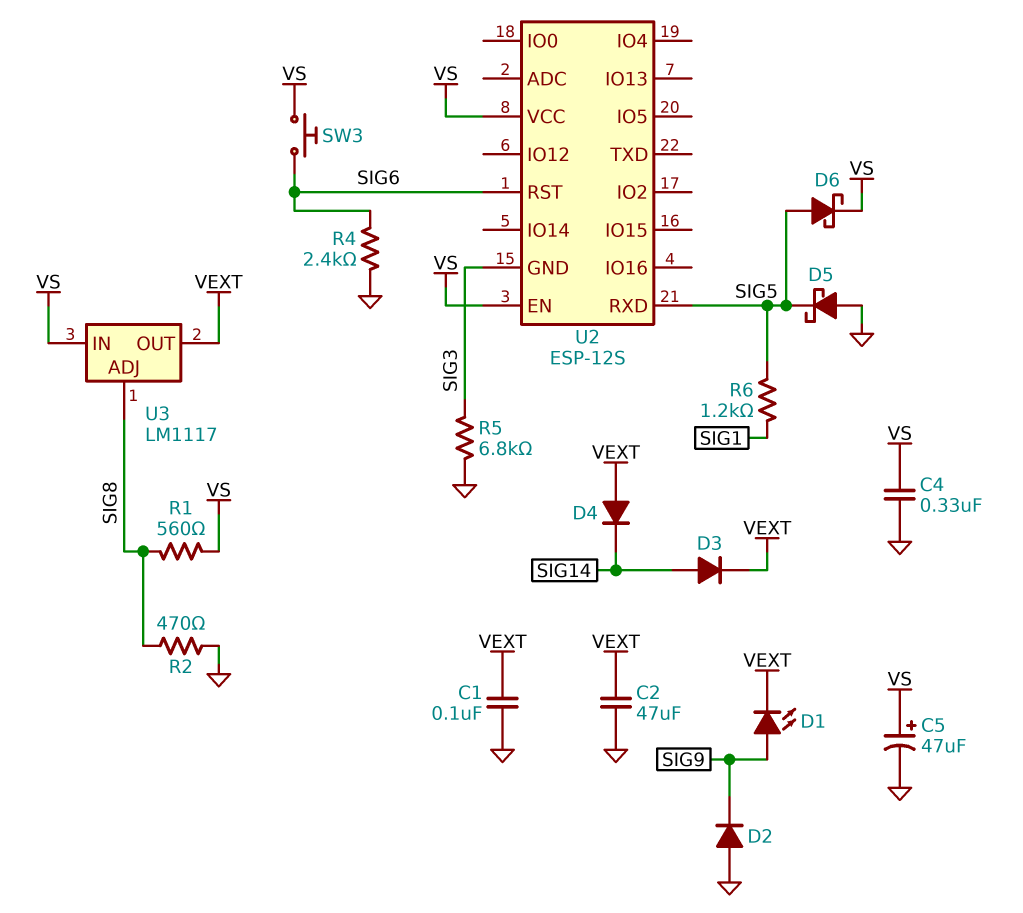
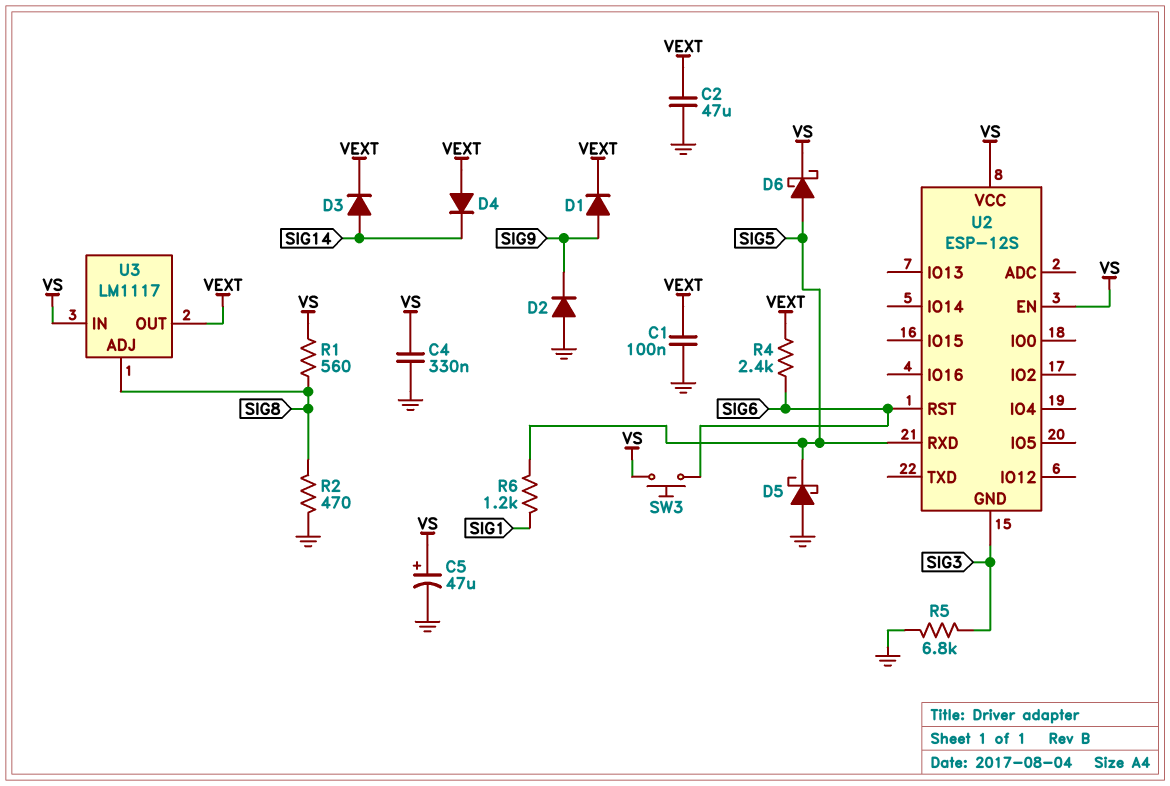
D1: LED (A SIG9, K VEXT) -> diode (A SIG9, K VEXT)
R4: 2.4k (GND, SIG6) -> 2.4k (SIG6, VEXT)

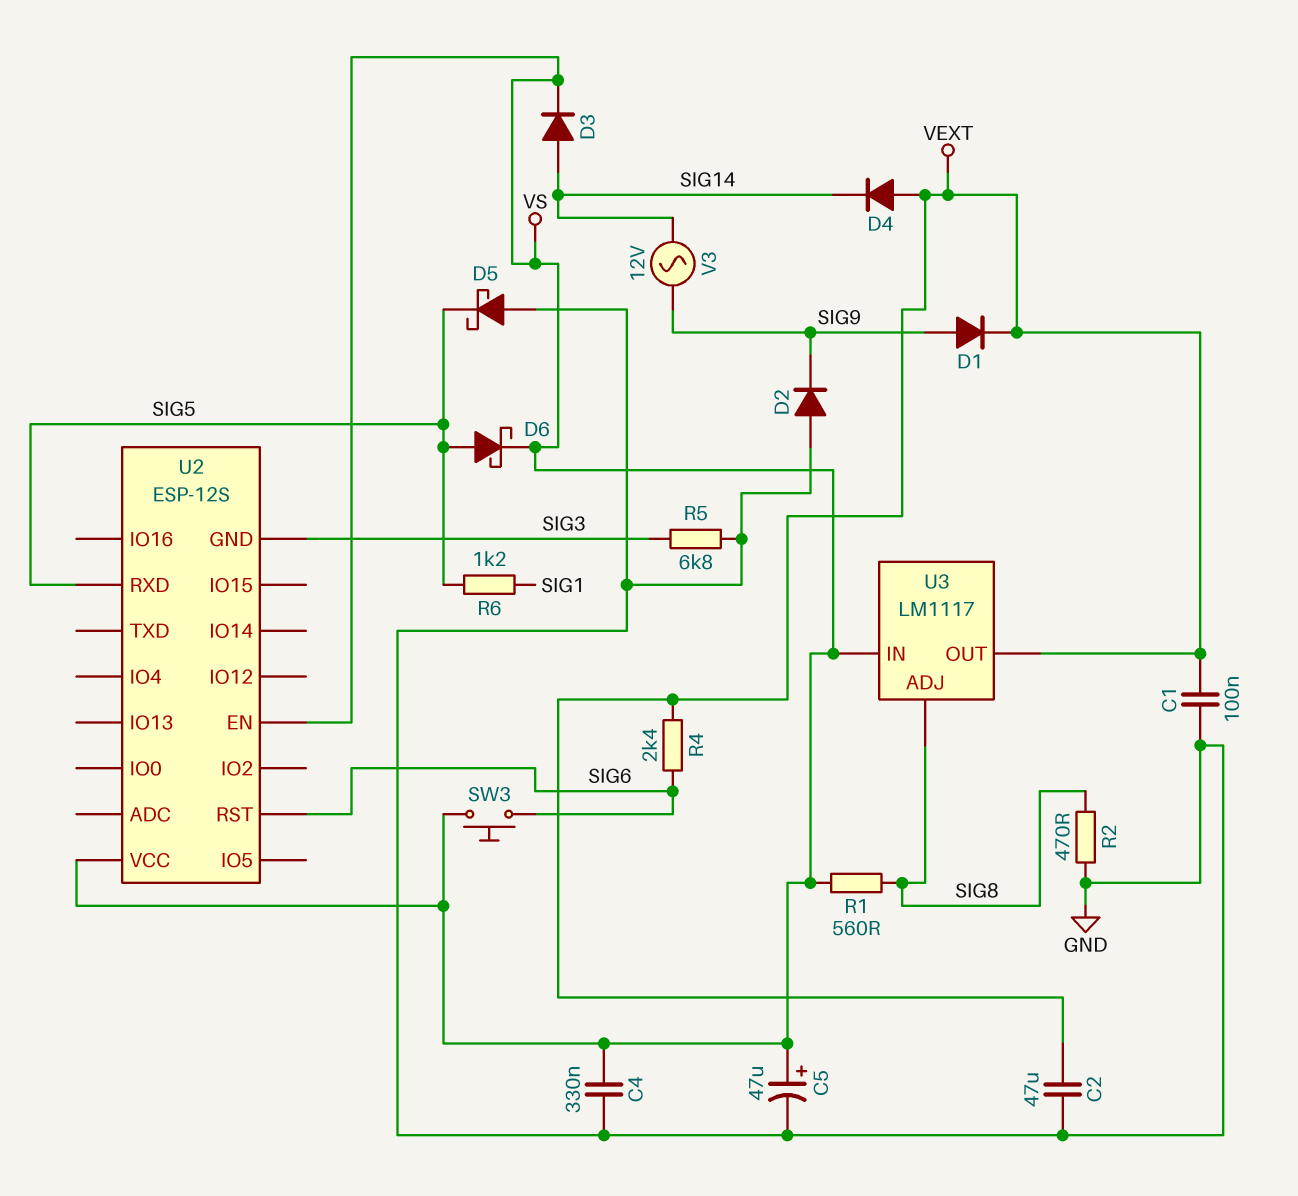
D3: diode (A SIG14, K VEXT) -> diode (A SIG14, K VS)
V3: none -> AC 12V (SIG9, SIG14)

